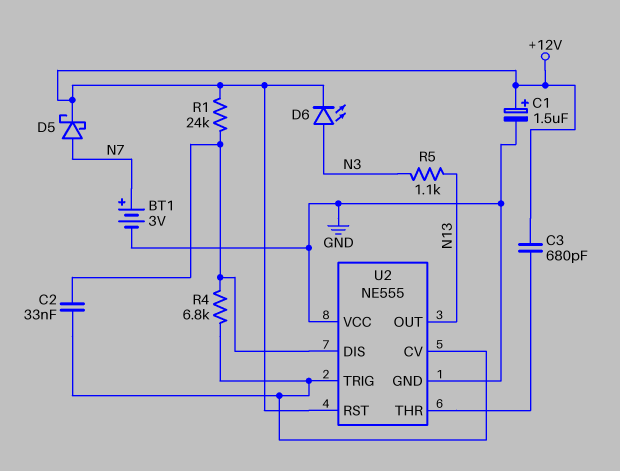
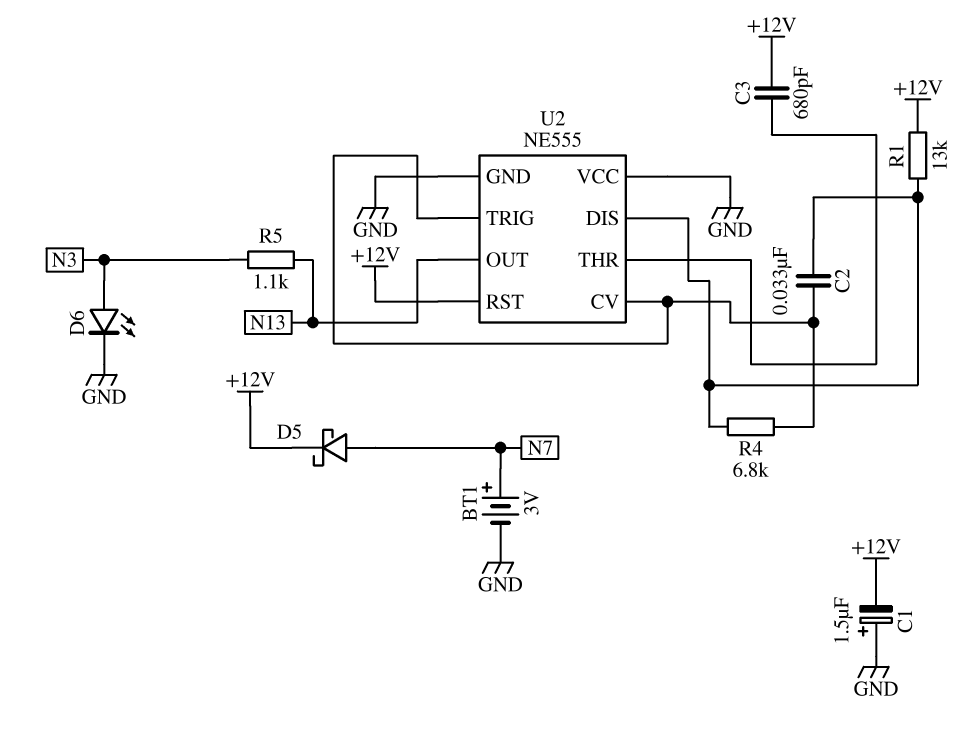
C1: 1.5uF (plus +12V, minus GND) -> 1.5uF (plus GND, minus +12V)
D6: LED (A N3, K +12V) -> LED (A N3, K GND)
R1: 24k (+12V, U2/DIS) -> 13k (+12V, U2/DIS)

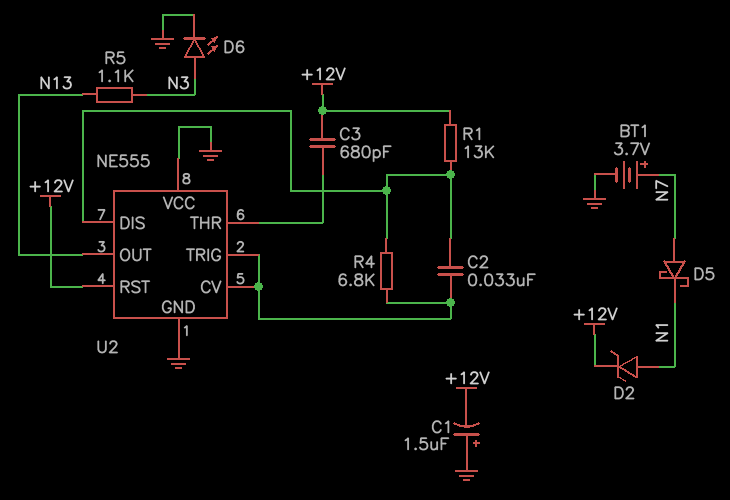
BT1: 3V (plus N7, minus GND) -> 3.7V (plus N7, minus GND)
D2: none -> zener (A N1, K +12V)
D5: schottky (A N7, K +12V) -> schottky (A N7, K N1)

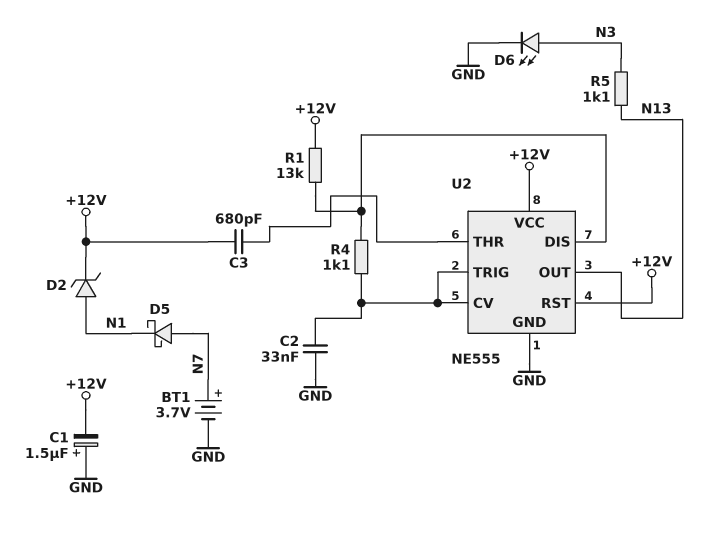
C2: 33nF (U2/CV, U2/DIS) -> 33nF (GND, U2/CV)
R4: 6.8k (U2/CV, U2/DIS) -> 1.1k (U2/CV, U2/DIS)
U2 pin VCC: GND -> +12V

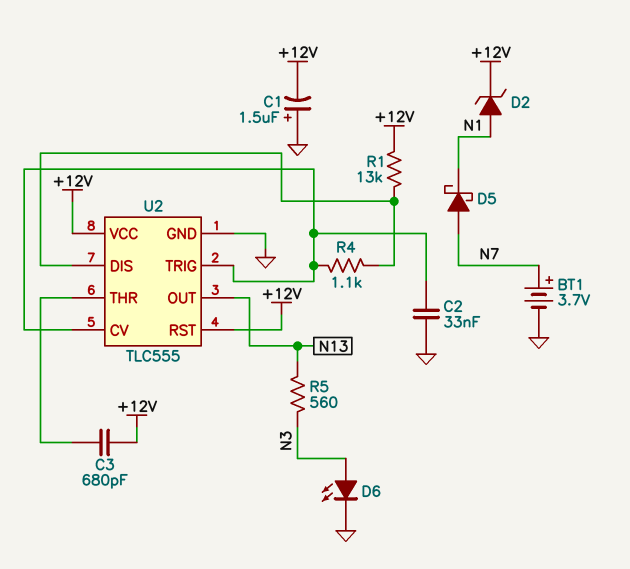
R5: 1.1k (N3, N13) -> 560 (N3, N13)
U2: NE555 -> TLC555

